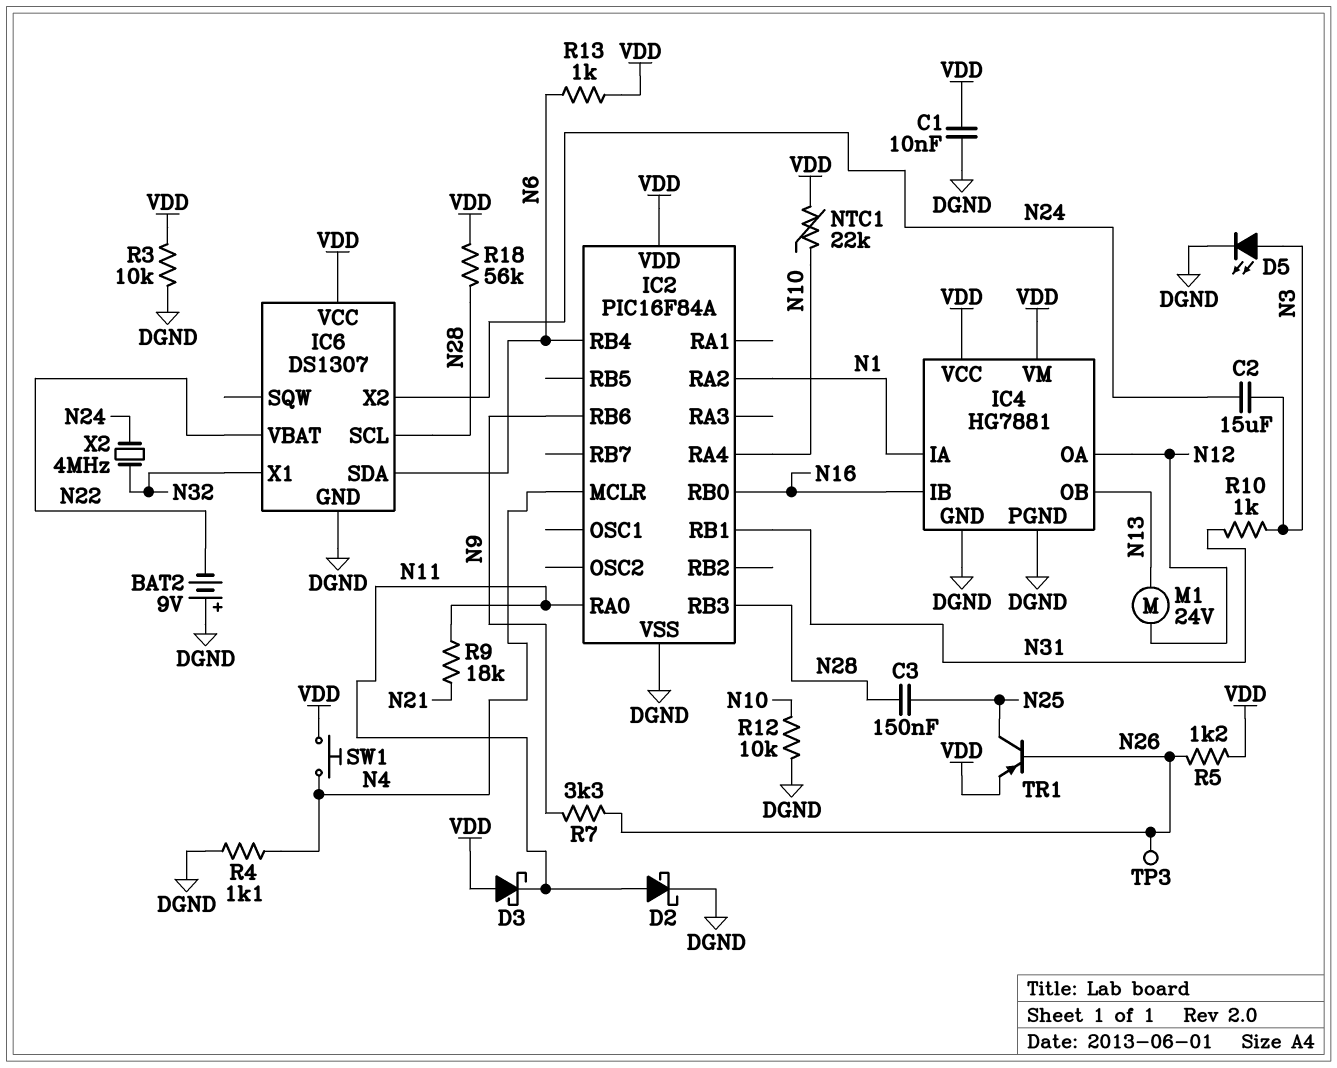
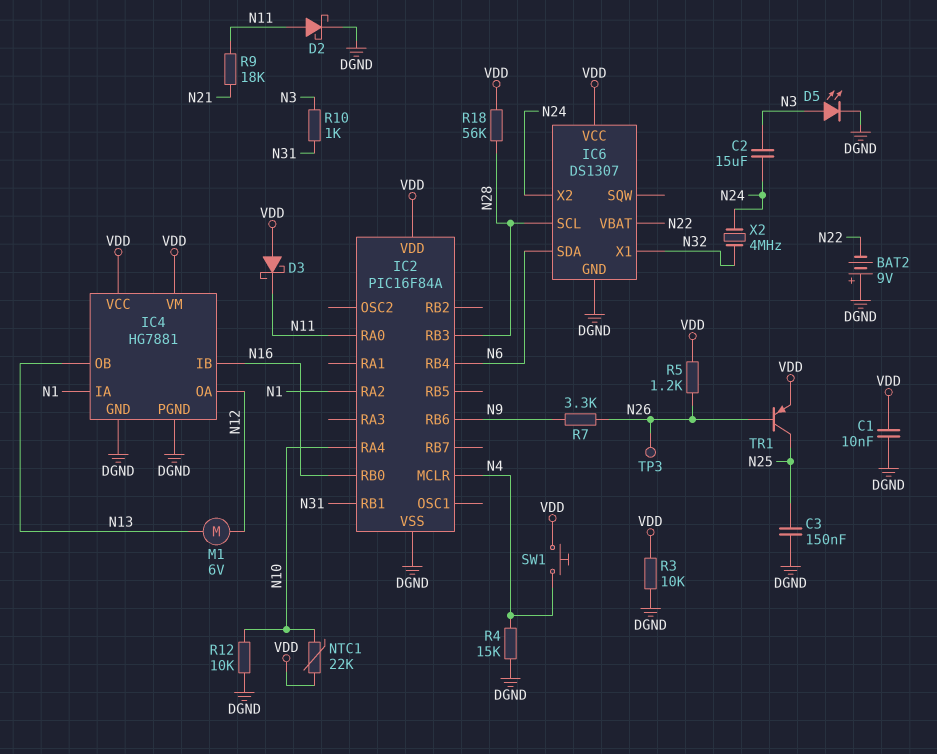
C3: 150nF (N25, N28) -> 150nF (DGND, N25)
M1: motor 24V (N12, N13) -> motor 6V (N12, N13)
R4: 1.1k (DGND, N4) -> 15k (DGND, N4)
R13: 1k (N6, VDD) -> none

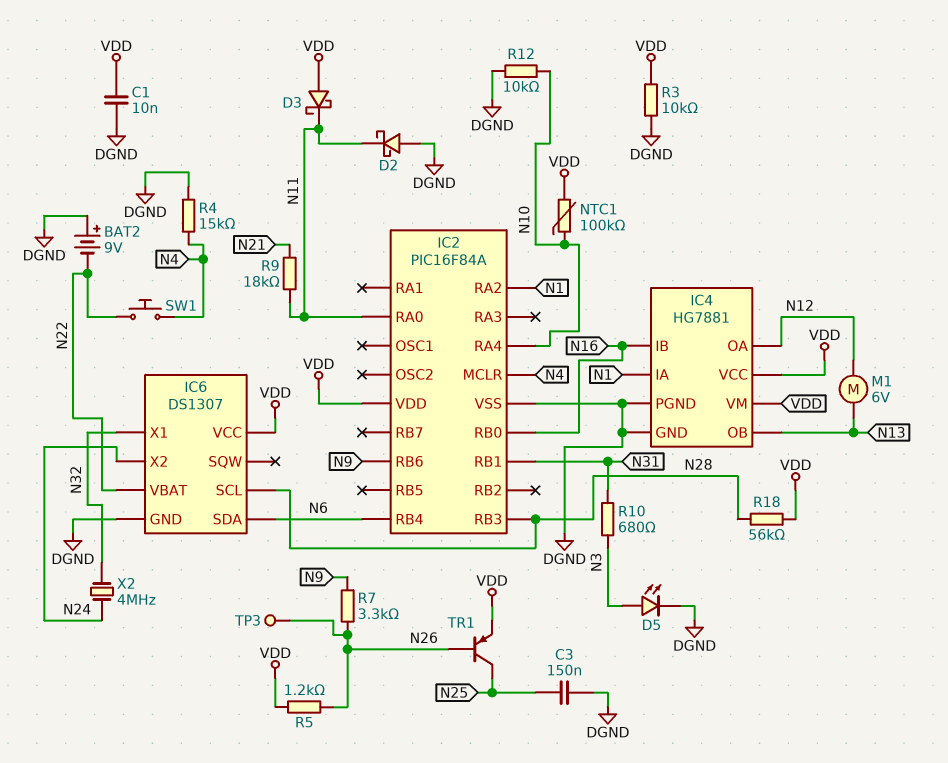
C2: 15uF (N3, N24) -> none
D2: schottky (A N11, K DGND) -> schottky (A DGND, K N11)
NTC1: 22k (N10, VDD) -> 100k (N10, VDD)
R10: 1k (N3, N31) -> 680 (N3, N31)
SW1: button (N4, VDD) -> button (N4, N22)

